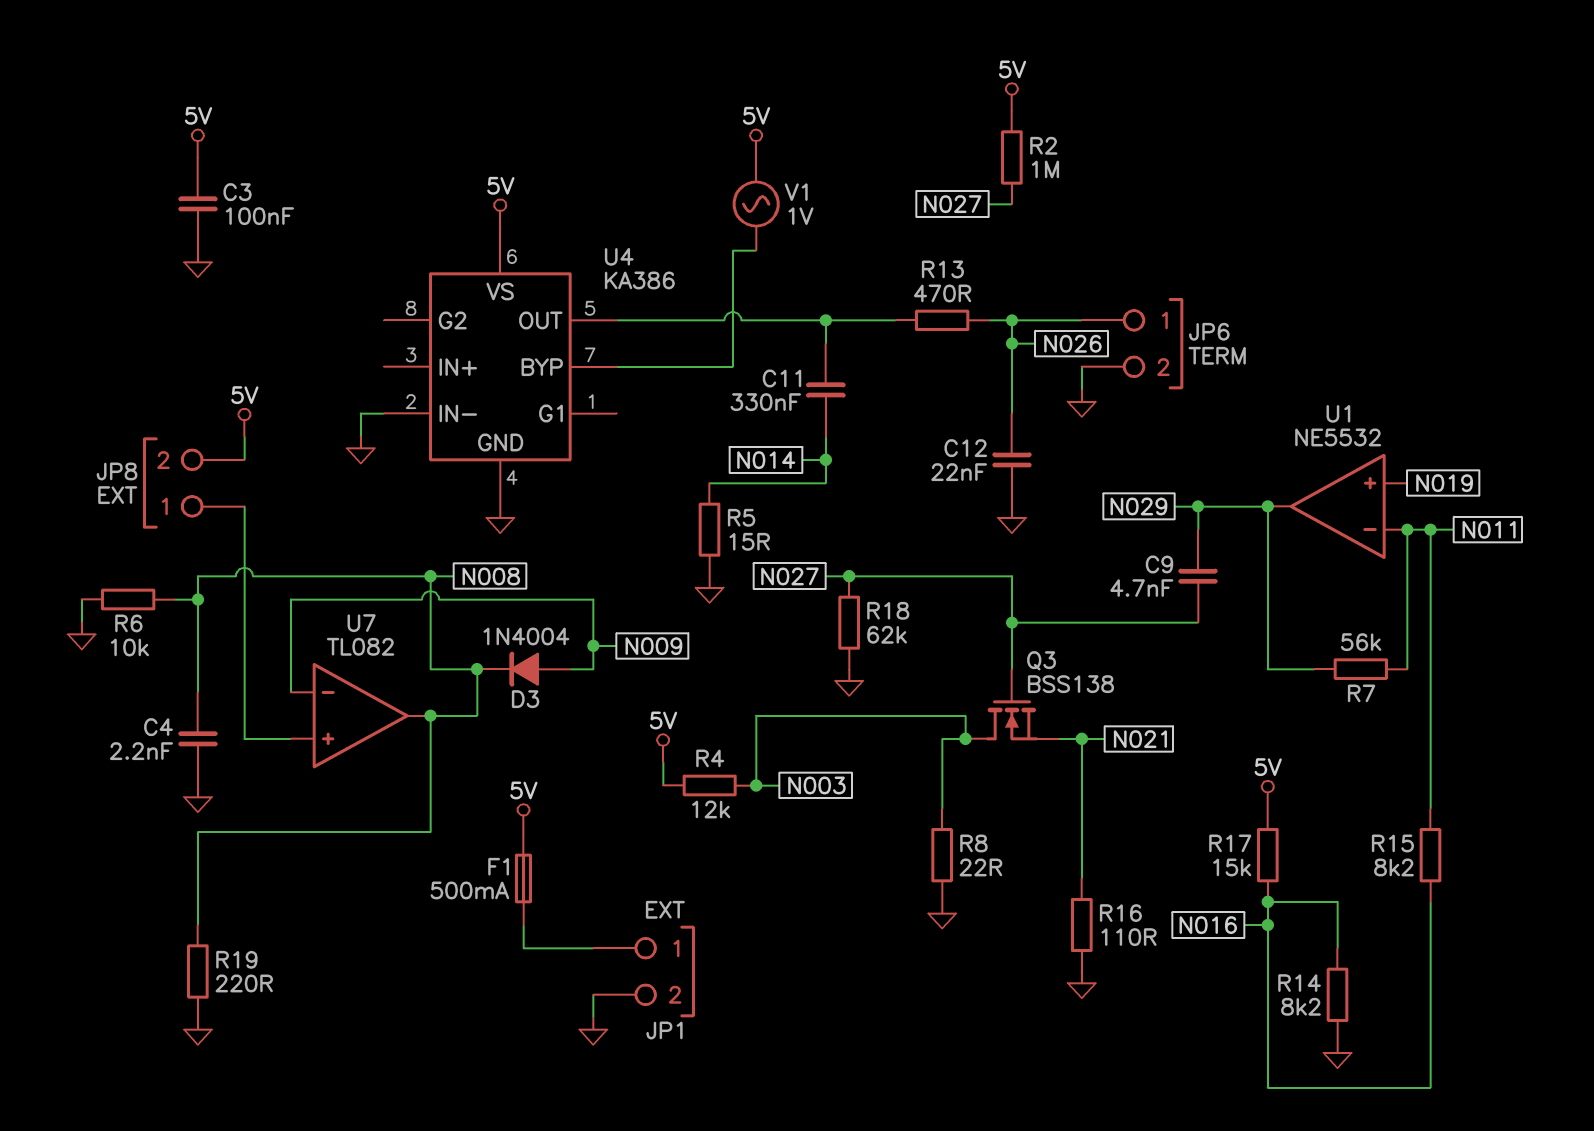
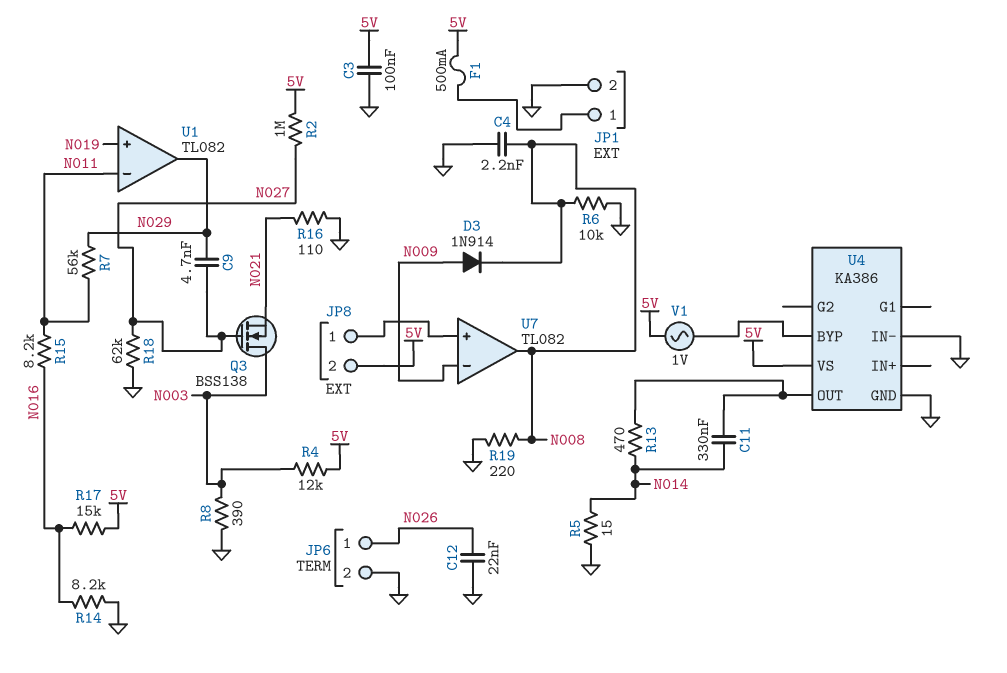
D3: diode 1N4004 (A N009, K N008) -> diode 1N914 (A N009, K N008)
R8: 22 (GND, N003) -> 390 (GND, N003)
R13: 470 (N026, U4/OUT) -> 470 (N014, U4/OUT)
U1: NE5532 -> TL082

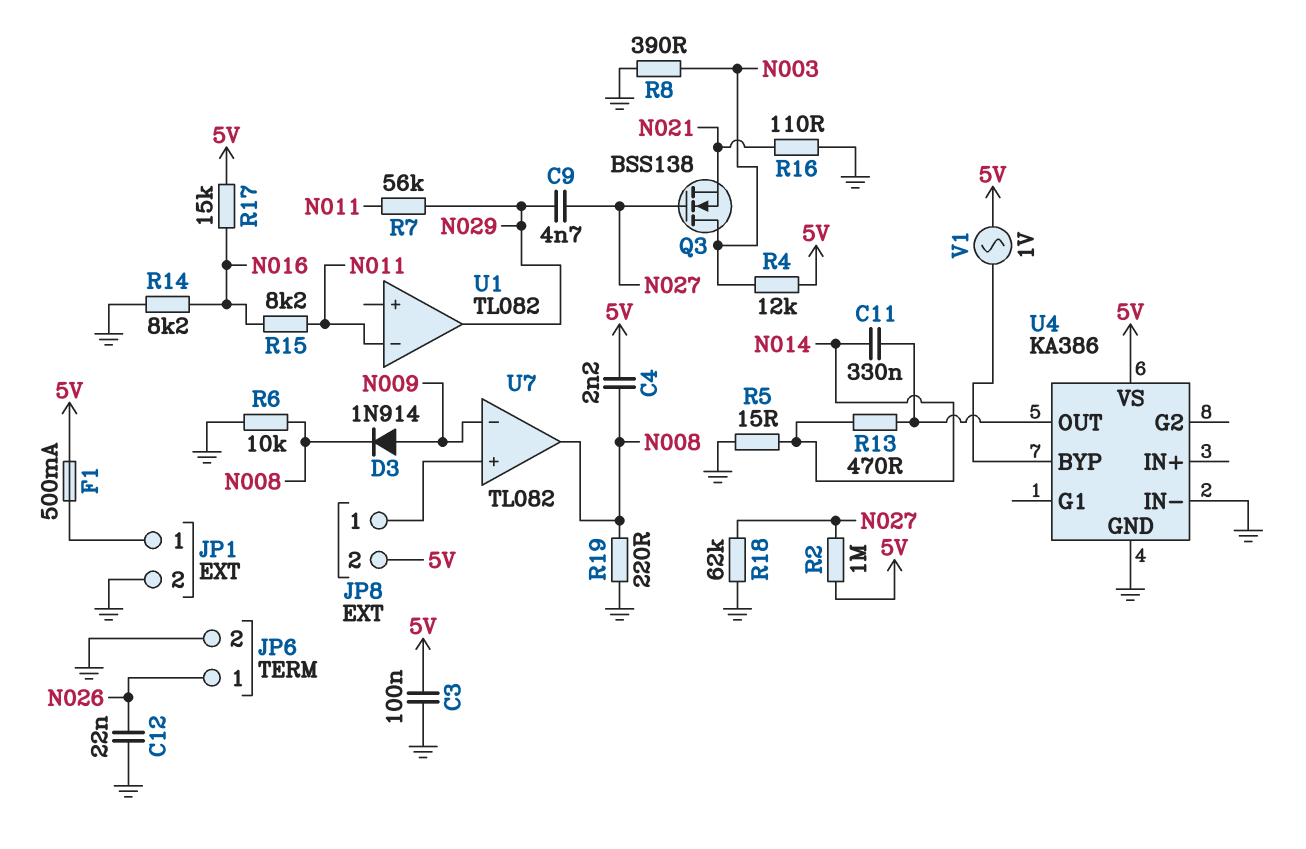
C4: 2.2nF (GND, N008) -> 2.2nF (5V, N008)
U1 pin in+: N019 -> none

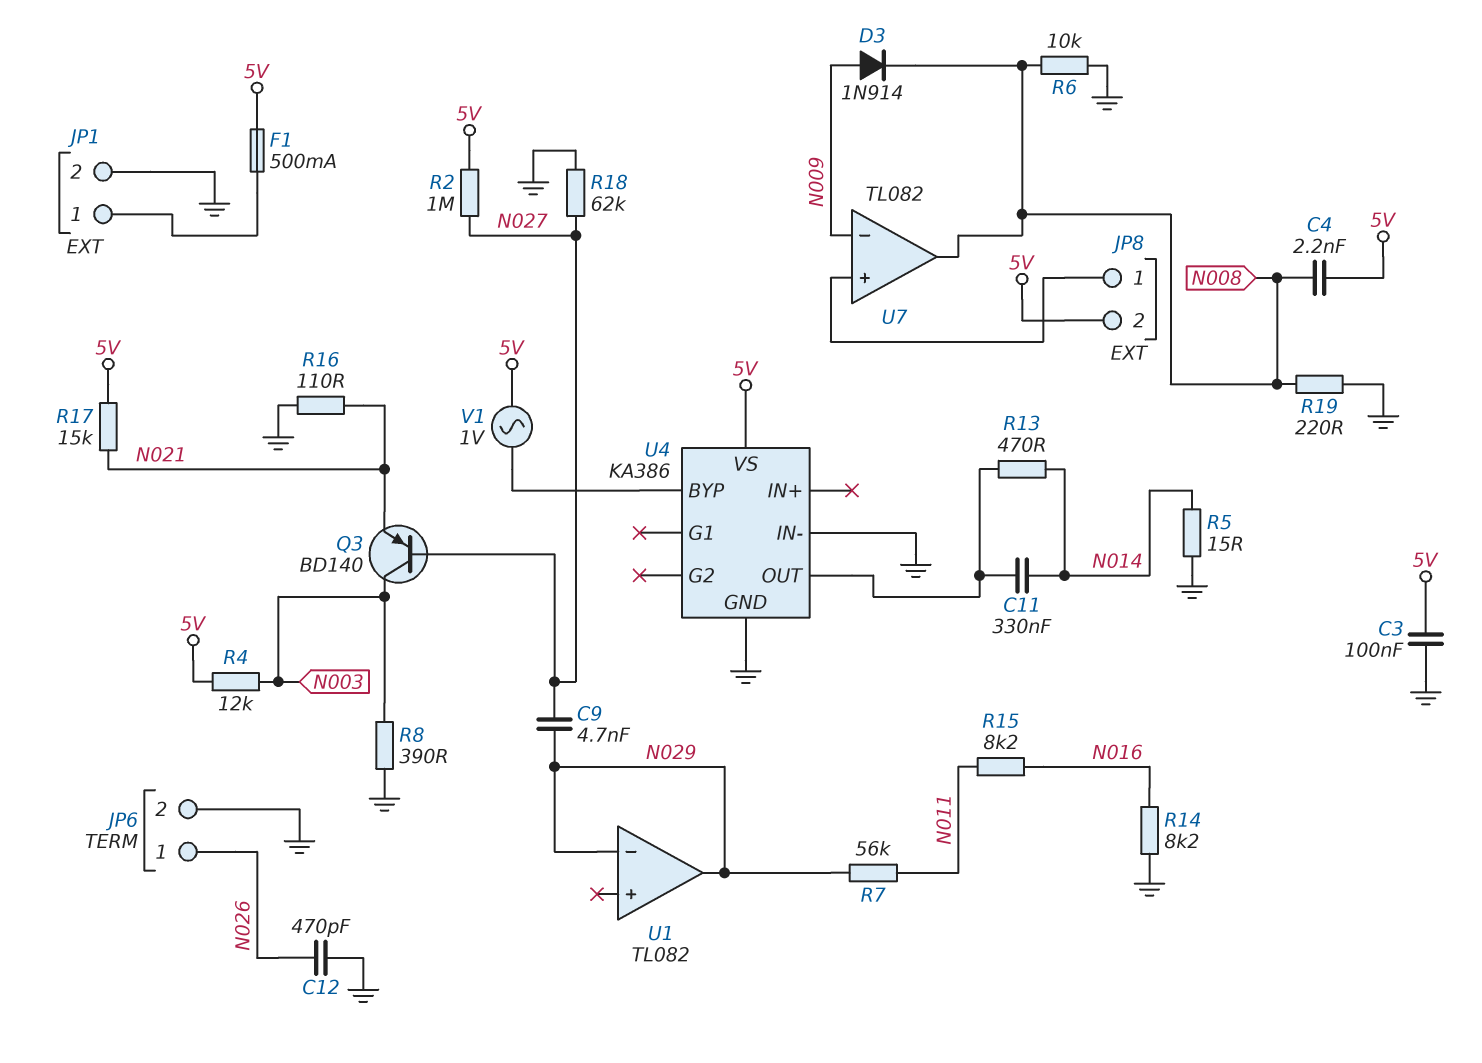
C12: 22nF (GND, N026) -> 470pF (GND, N026)
Q3: NMOS BSS138 (G N027, D N003, S N021) -> PNP BD140 (B N027, C N003, E N021)
R17: 15k (5V, N016) -> 15k (5V, N021)
U1 pin in-: N011 -> N029

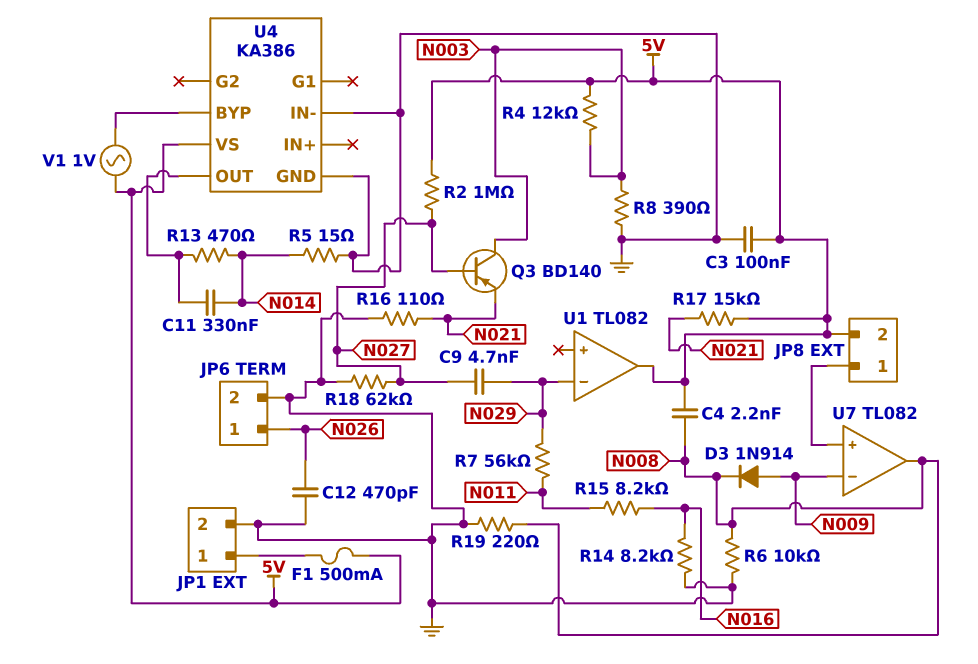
U1 pin out: N029 -> 5V

